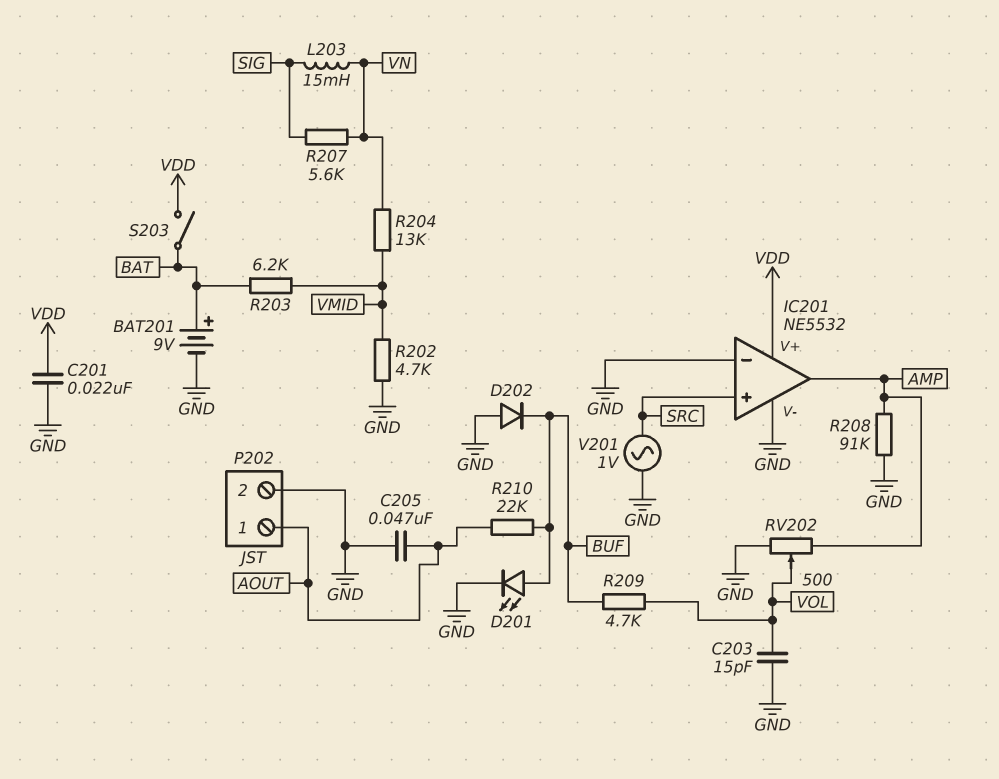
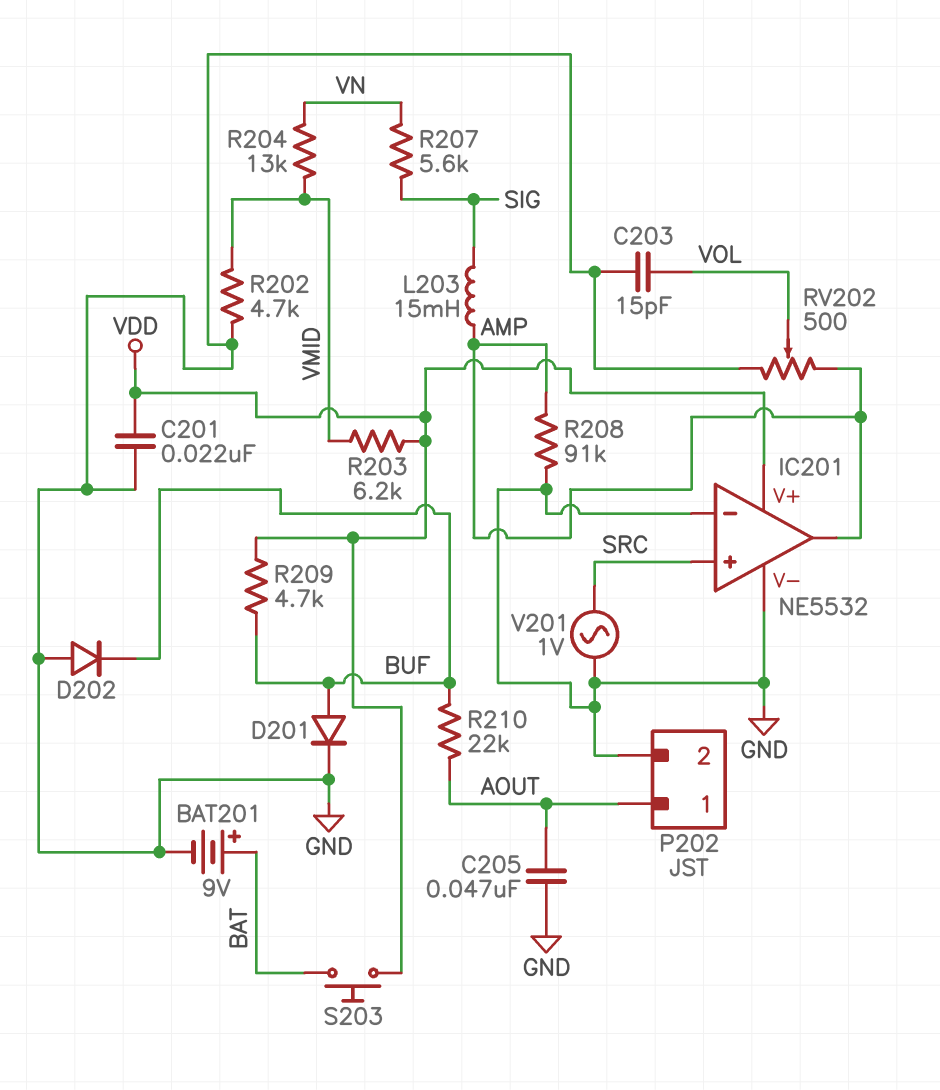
D201: LED (A BUF, K GND) -> diode (A BUF, K GND)
L203: 15mH (SIG, VN) -> 15mH (AMP, SIG)
R203: 6.2k (BAT, VMID) -> 6.2k (VDD, VMID)
R209: 4.7k (BUF, VOL) -> 4.7k (BUF, VDD)
S203: switch (BAT, VDD) -> button (BAT, VDD)

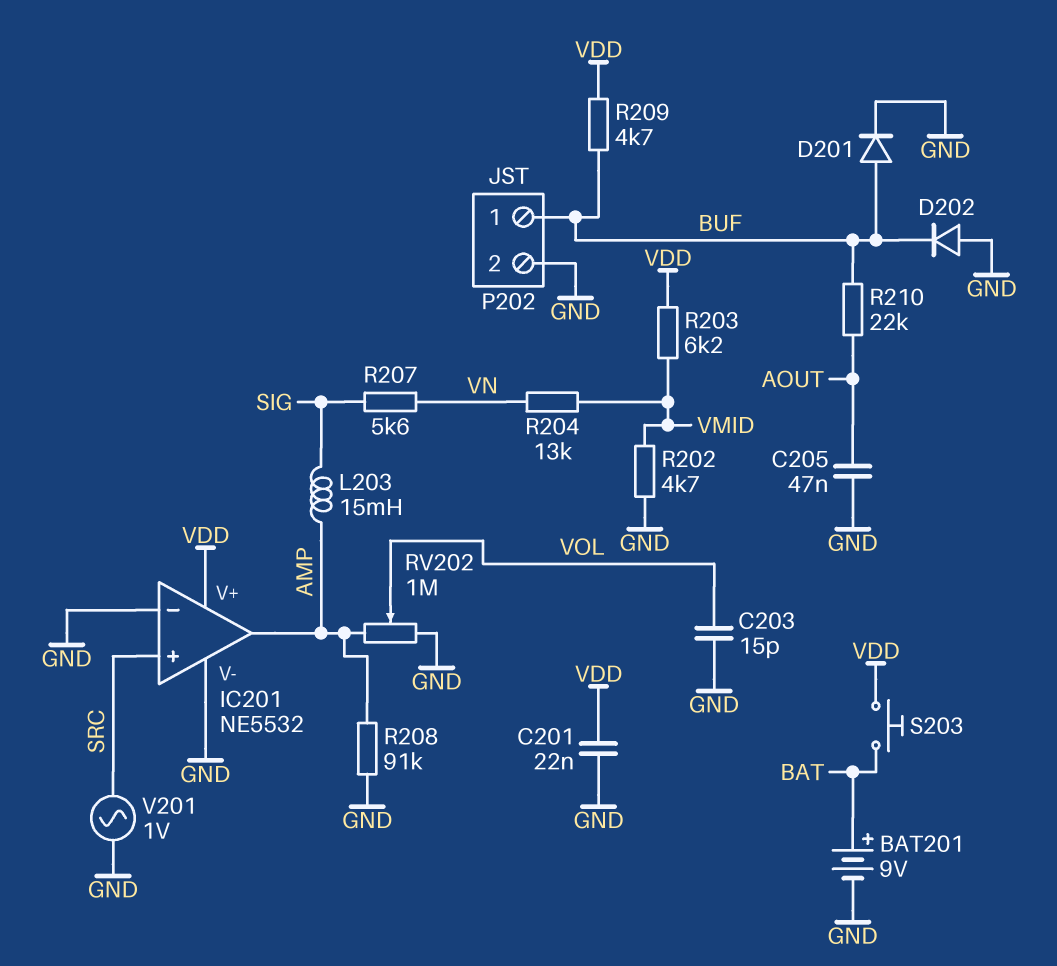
P202 pin 1: AOUT -> BUF
RV202: 500 (AMP, GND, wiper VOL) -> 1M (AMP, GND, wiper VOL)

